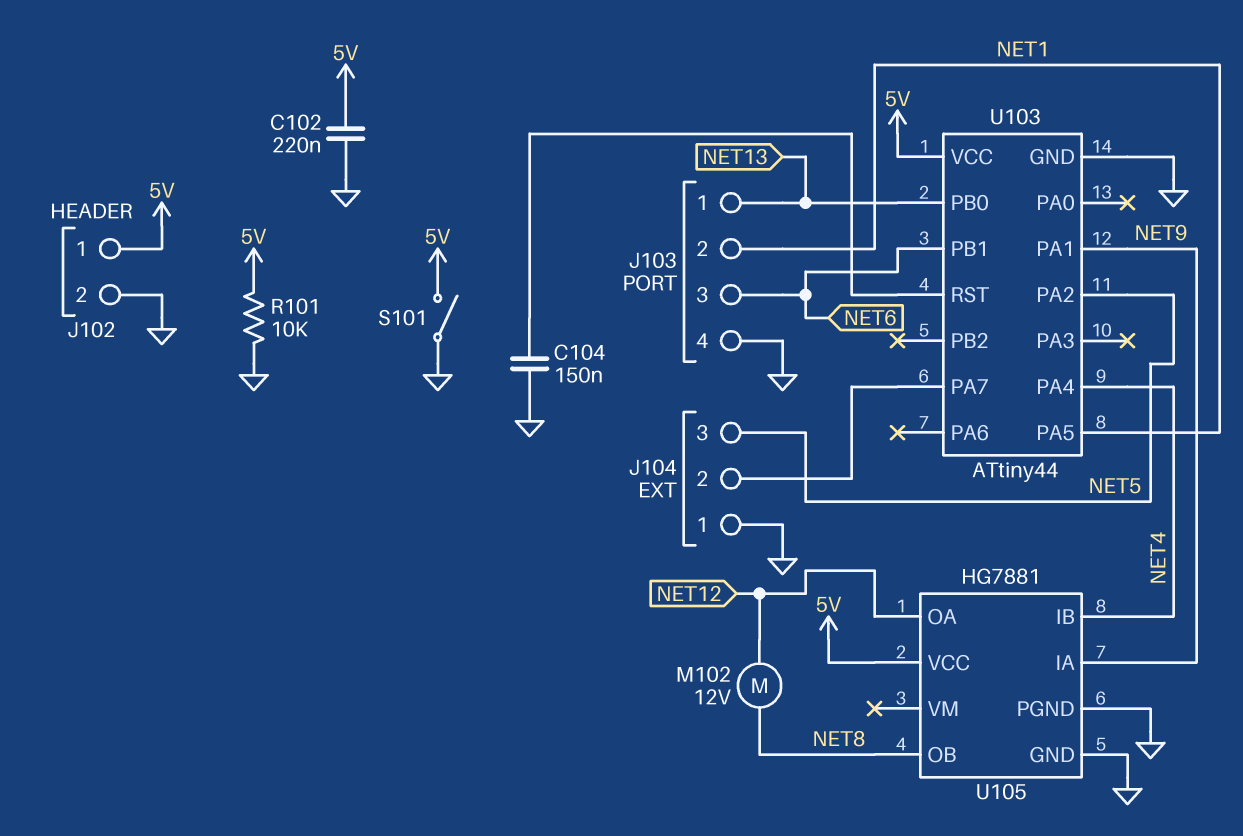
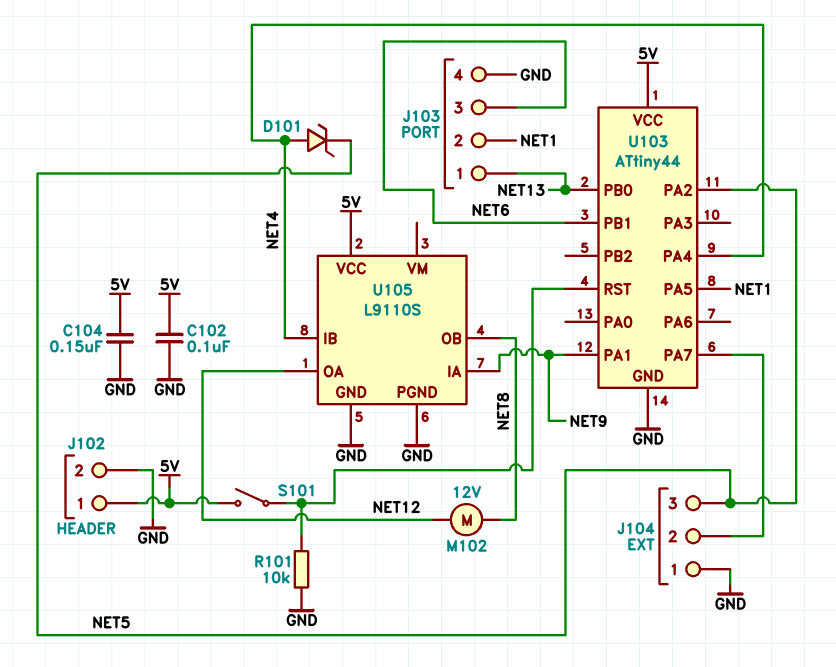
C102: 220nF (5V, GND) -> 100nF (5V, GND)
C104: 150nF (GND, U103/RST) -> 150nF (5V, GND)
D101: none -> zener (A NET4, K NET5)
R101: 10k (5V, GND) -> 10k (GND, U103/RST)
S101: switch (5V, GND) -> switch (5V, U103/RST)
U105: HG7881 -> L9110S

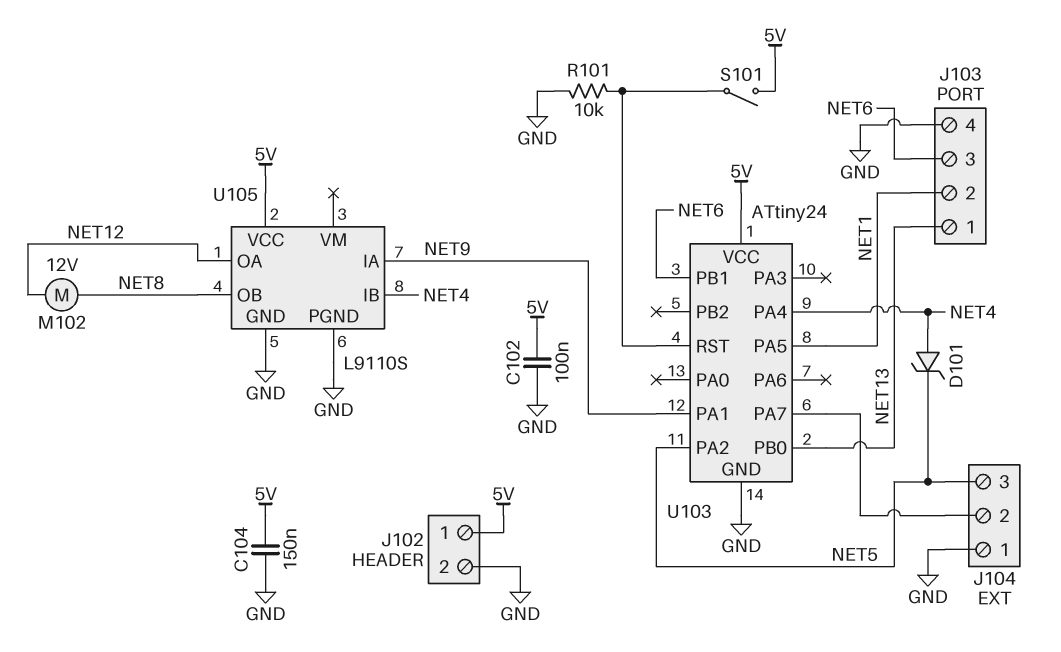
U103: ATtiny44 -> ATtiny24

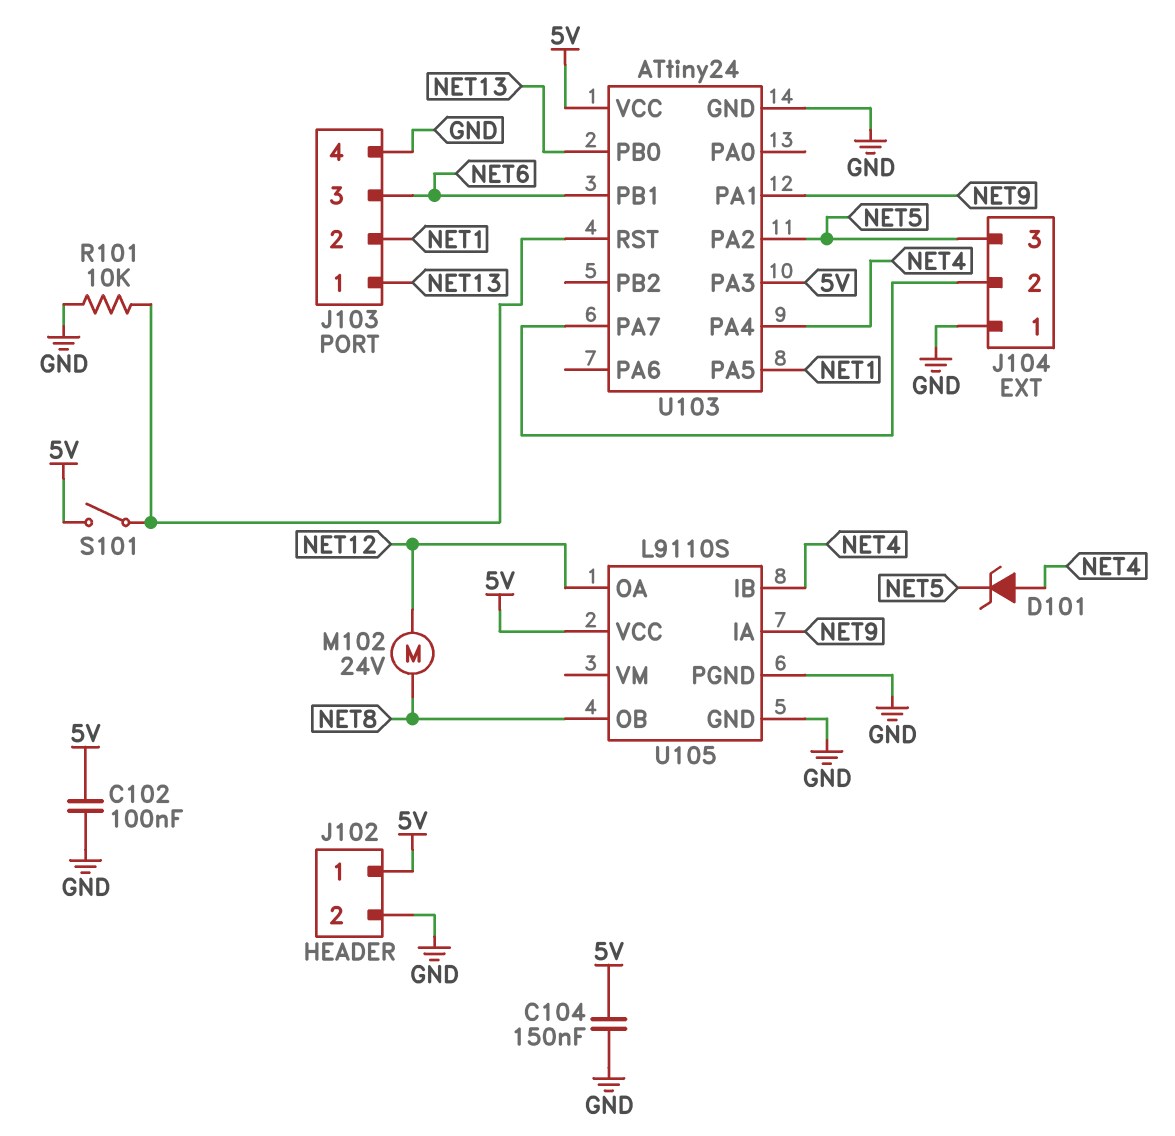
M102: motor 12V (NET8, NET12) -> motor 24V (NET8, NET12)
U103 pin PA3: none -> 5V

